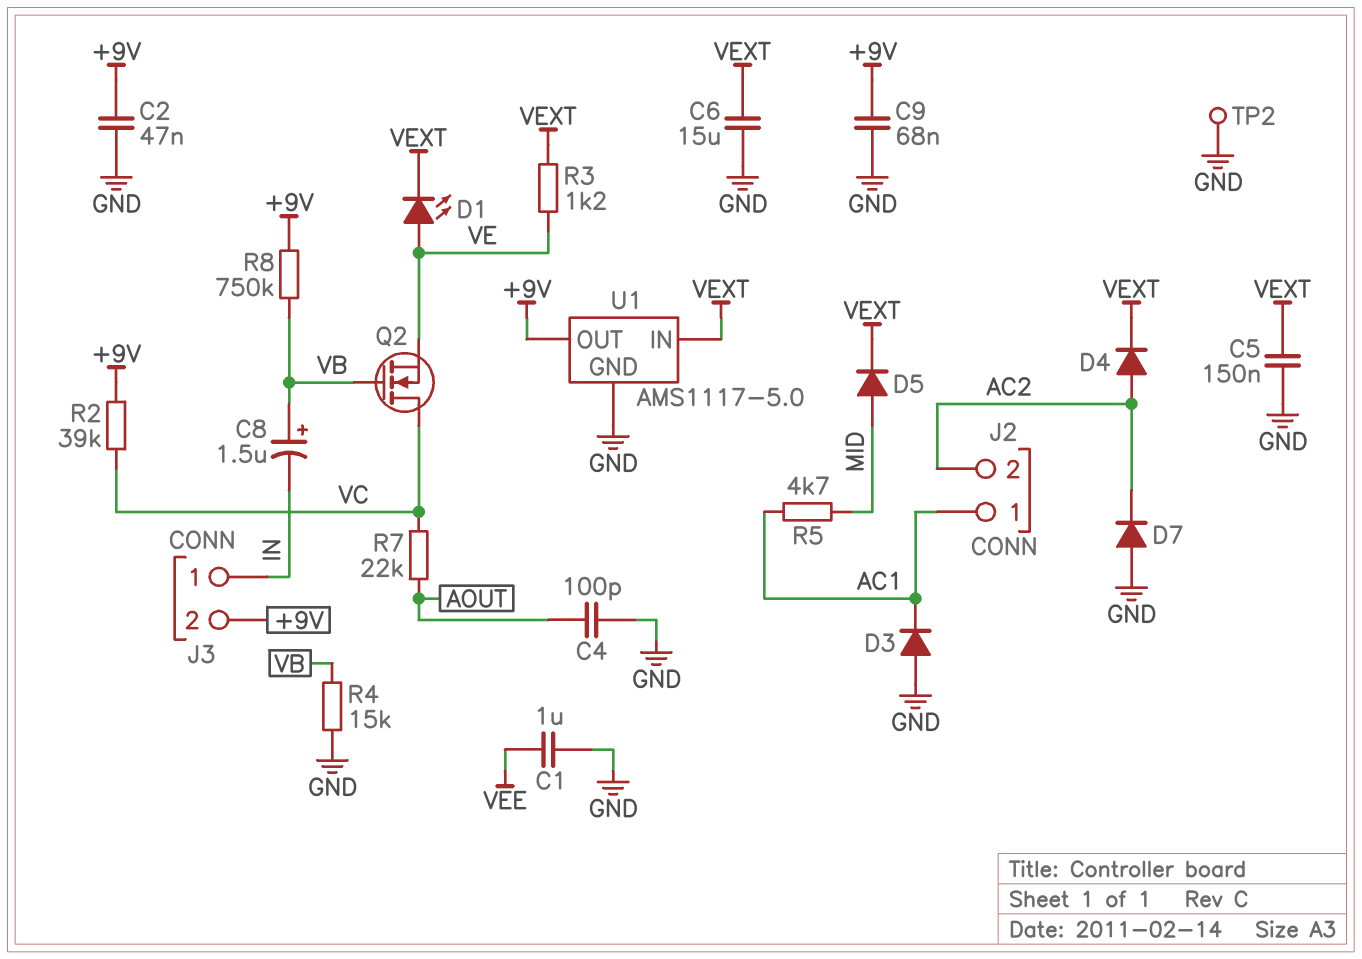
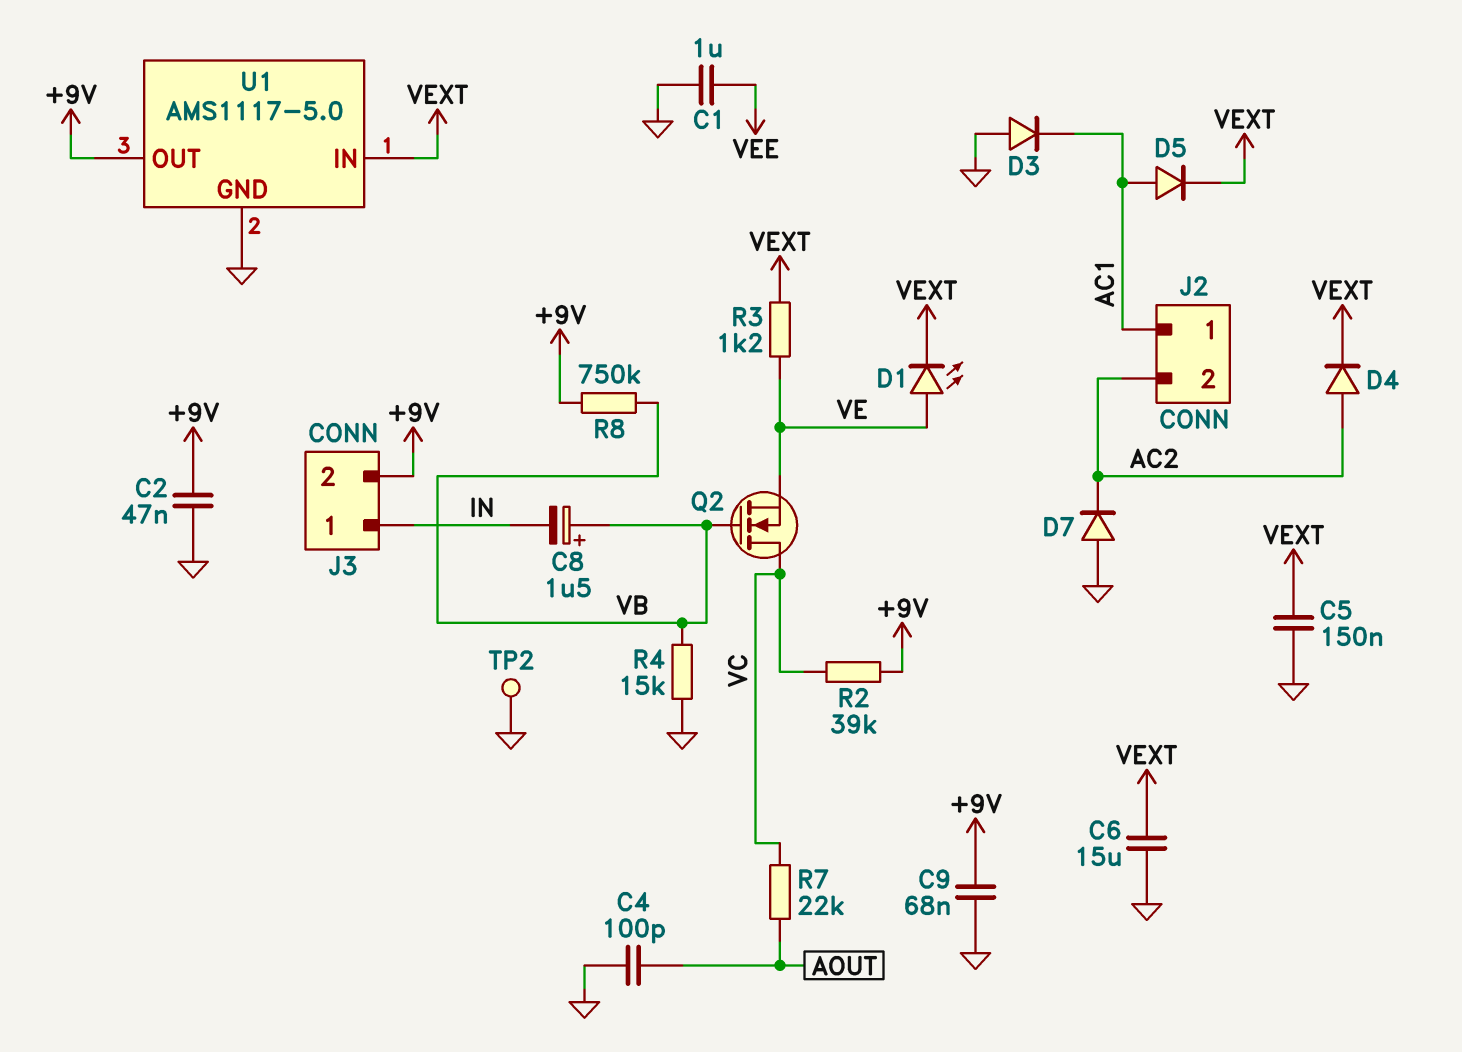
D5: diode (A MID, K VEXT) -> diode (A AC1, K VEXT)
R5: 4.7k (AC1, MID) -> none

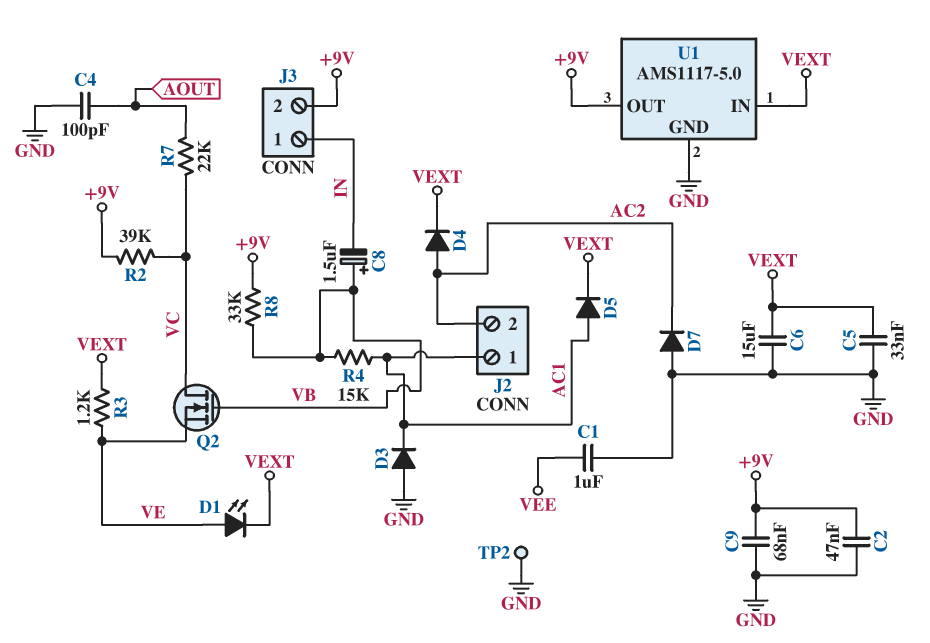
C5: 150nF (GND, VEXT) -> 33nF (GND, VEXT)
R4: 15k (GND, VB) -> 15k (AC1, VB)
R8: 750k (+9V, VB) -> 33k (+9V, VB)

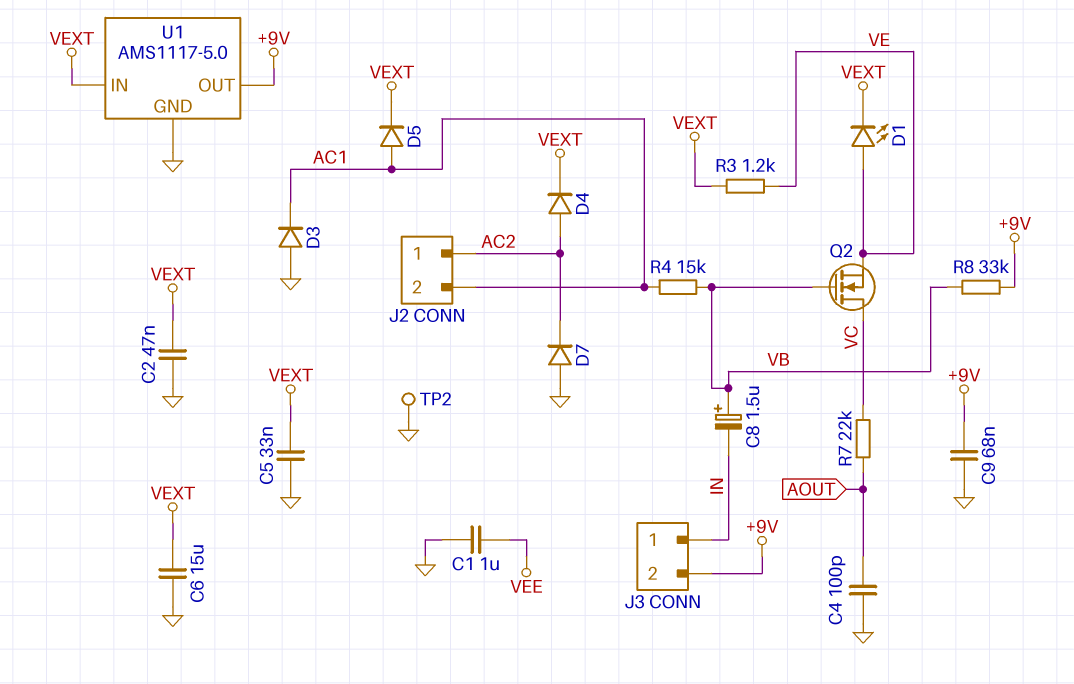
C2: 47nF (+9V, GND) -> 47nF (GND, VEXT)
J2 pin 1: AC1 -> AC2
J2 pin 2: AC2 -> AC1
R2: 39k (+9V, VC) -> none

